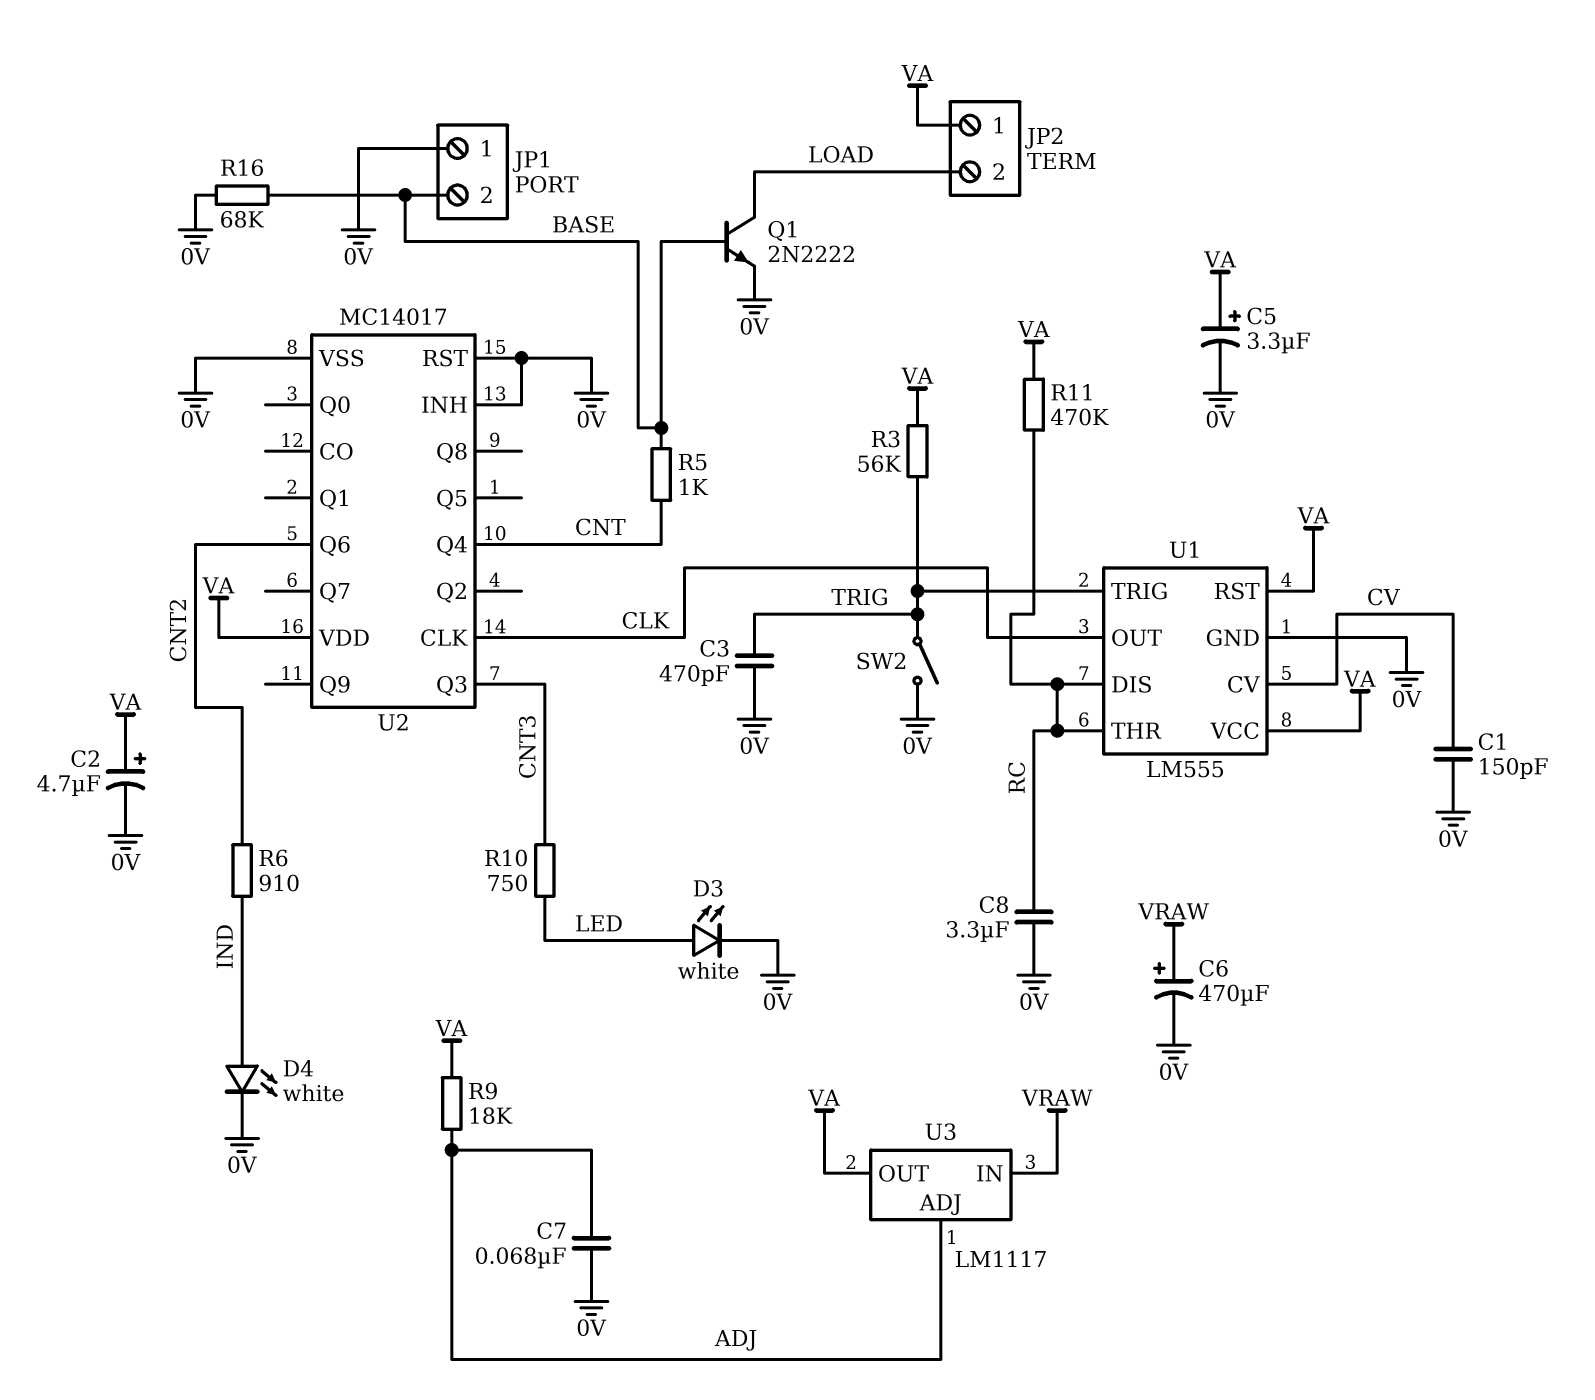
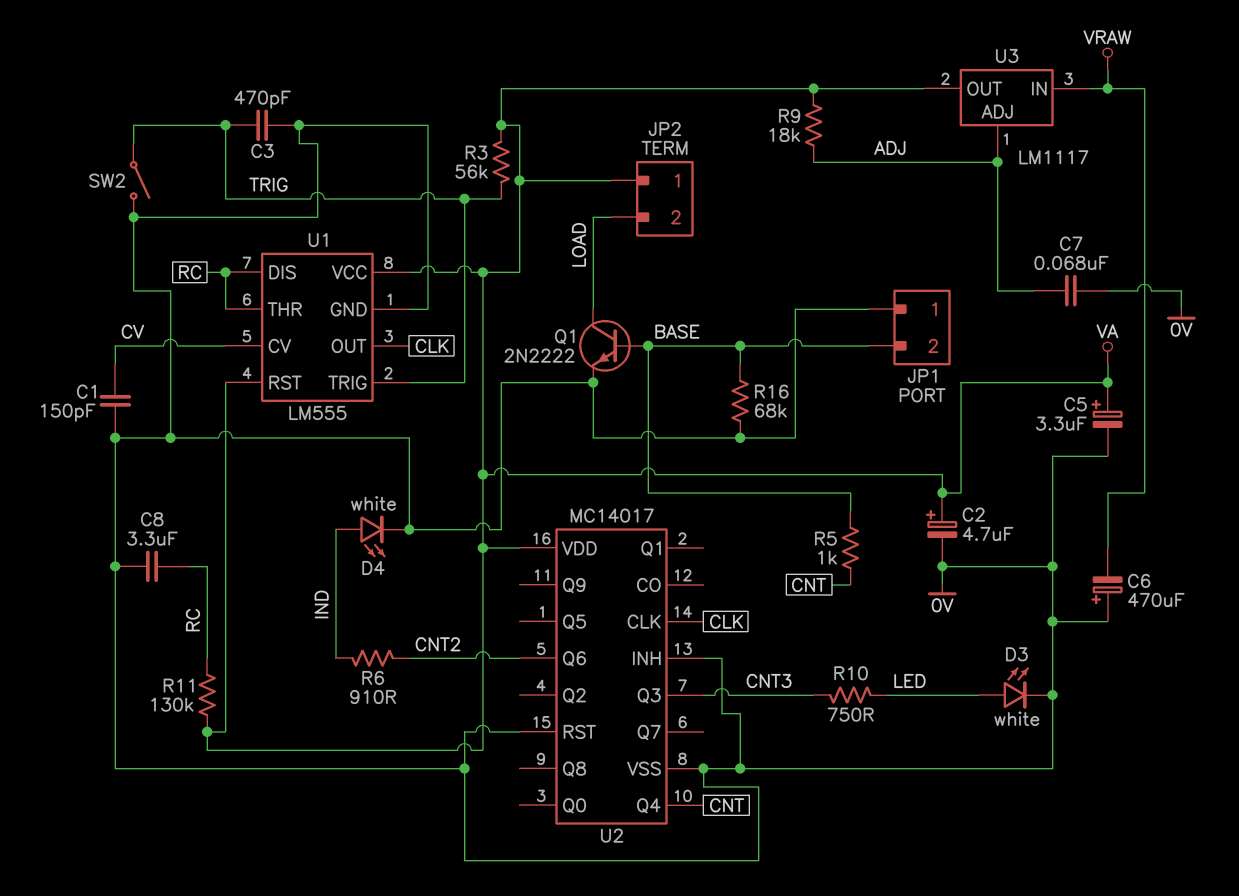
C6: 470uF (plus VRAW, minus 0V) -> 470uF (plus 0V, minus VRAW)
R11: 470k (RC, VA) -> 130k (RC, VA)

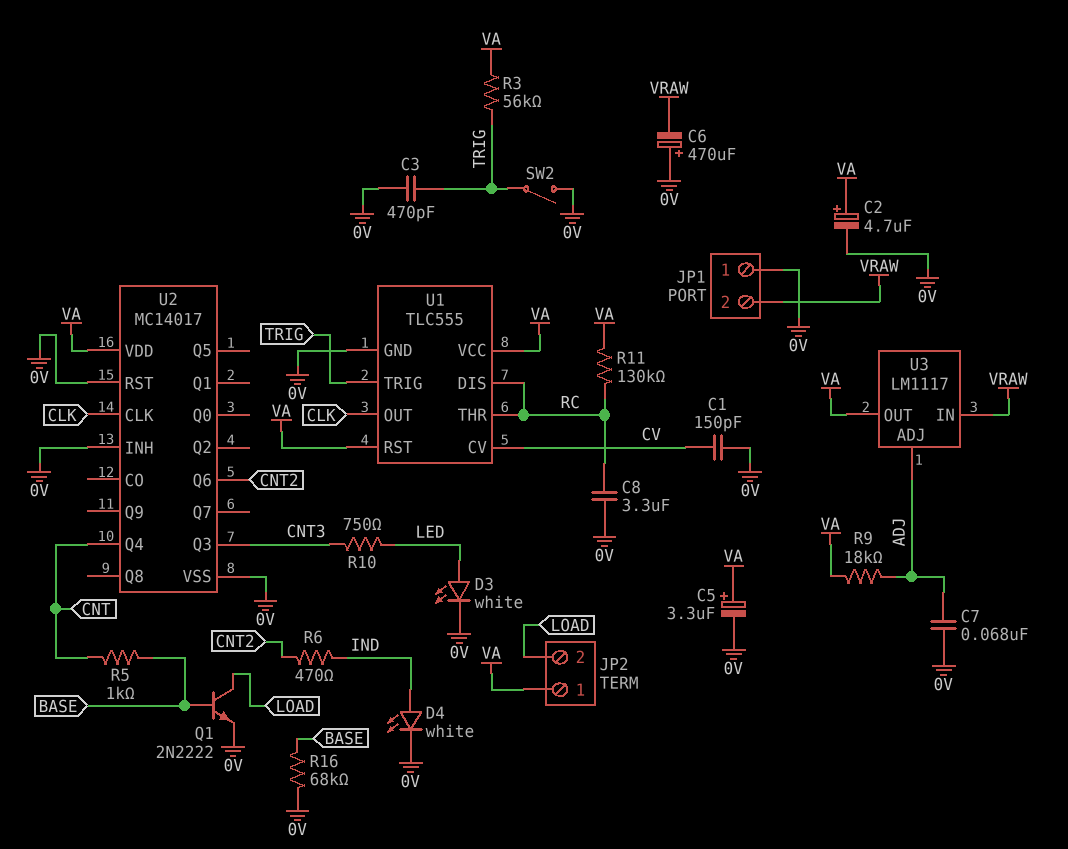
JP1 pin 2: BASE -> VRAW
R6: 910 (CNT2, IND) -> 470 (CNT2, IND)
U1: LM555 -> TLC555

